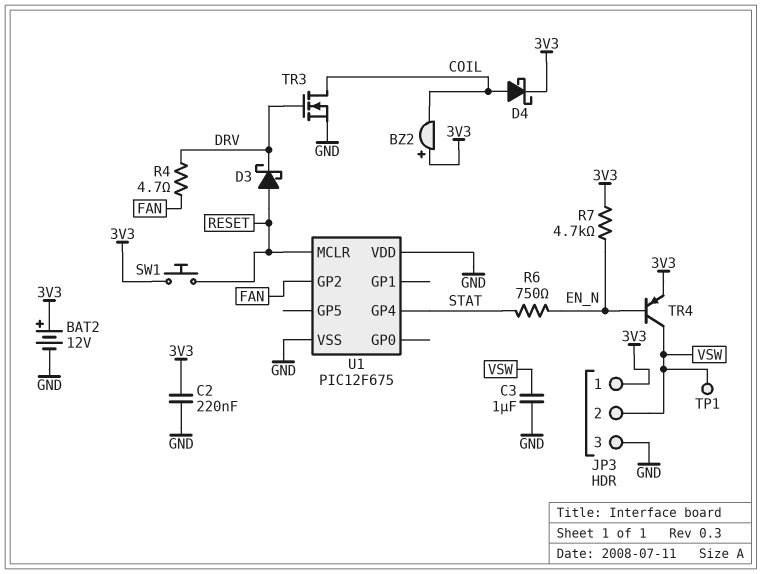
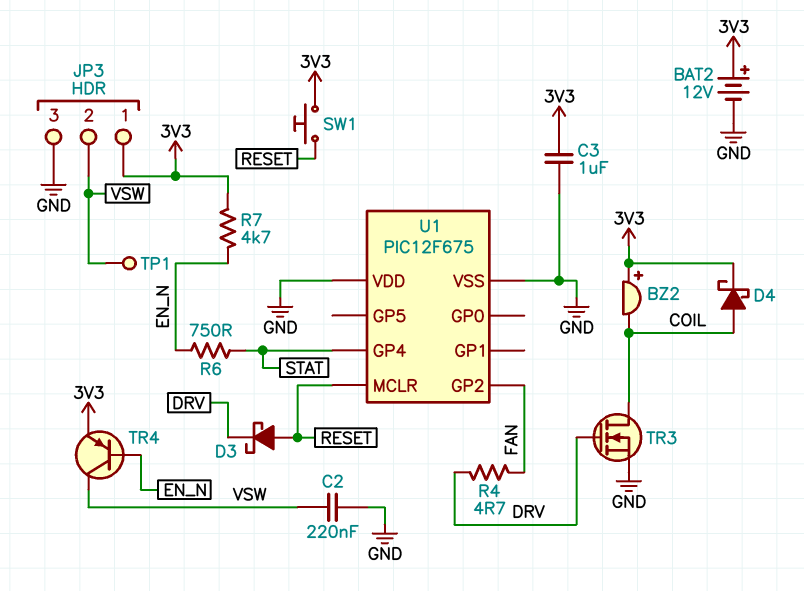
C2: 220nF (3V3, GND) -> 220nF (GND, VSW)
C3: 1uF (GND, VSW) -> 1uF (3V3, GND)

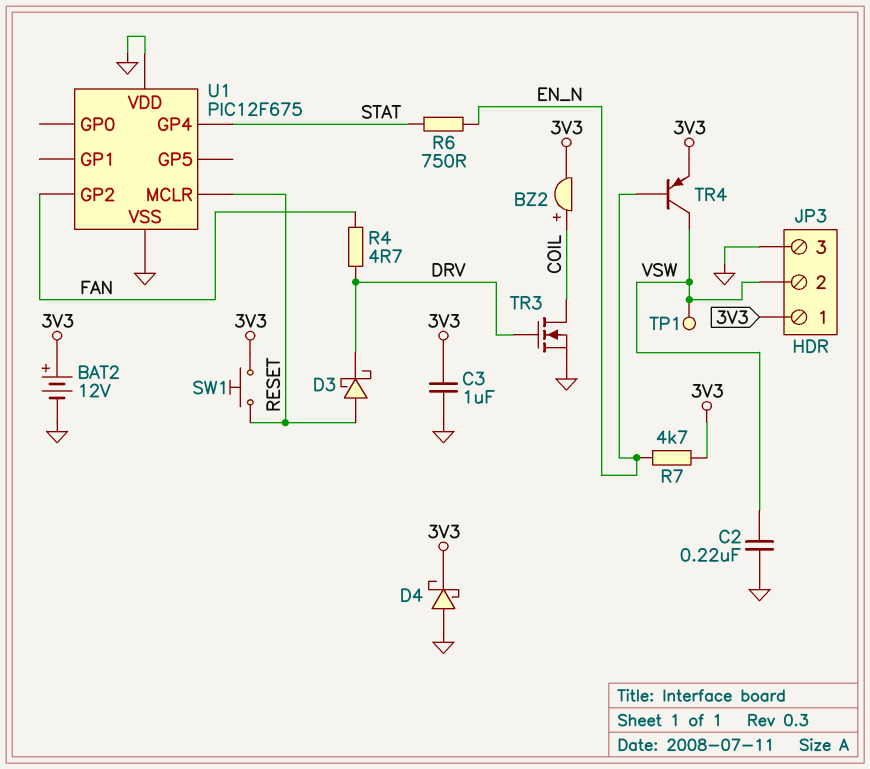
BZ2: buzzer (plus 3V3, minus COIL) -> buzzer (plus COIL, minus 3V3)
D4: schottky (A COIL, K 3V3) -> schottky (A GND, K 3V3)

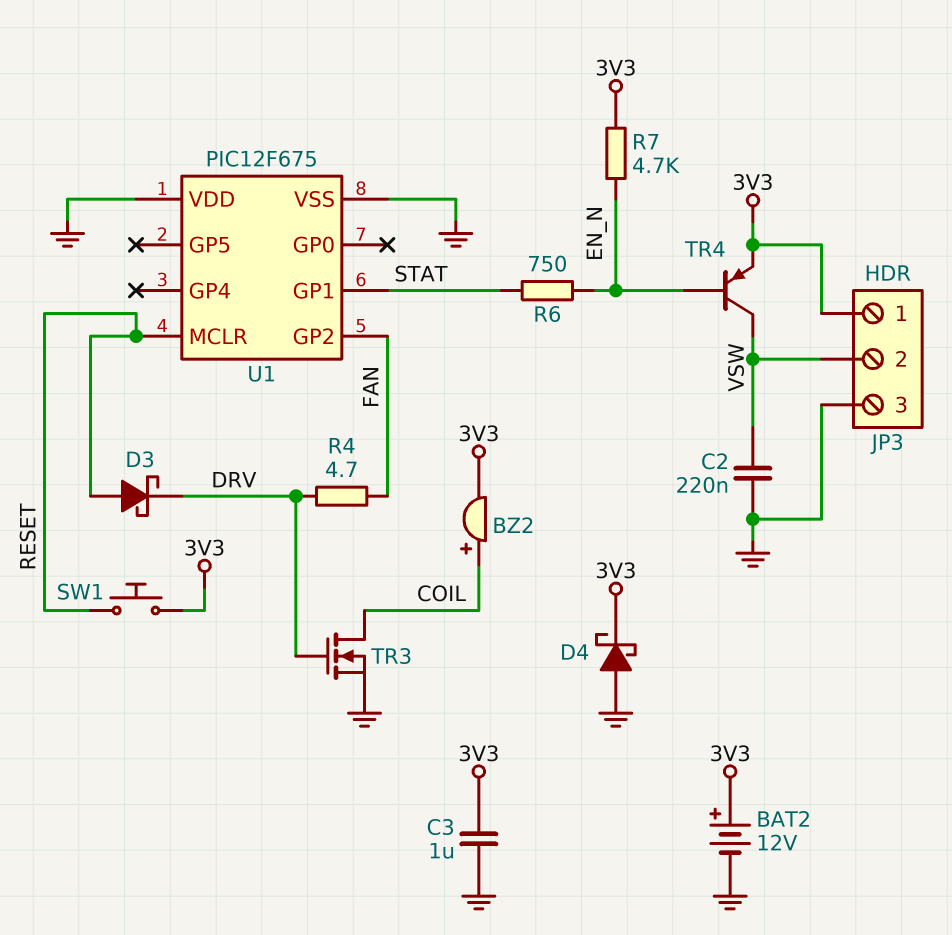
TP1: test point (VSW) -> none
U1 pin GP1: none -> STAT
U1 pin GP4: STAT -> none

